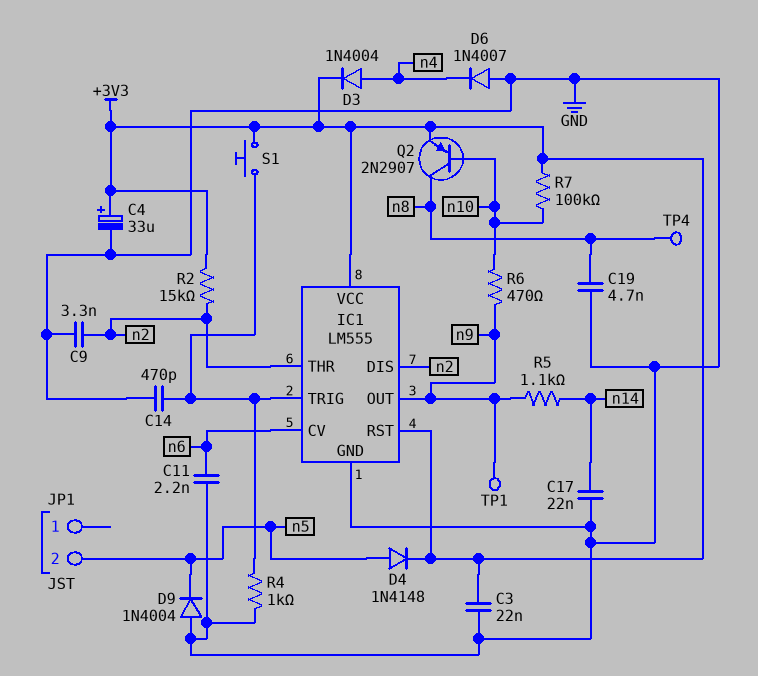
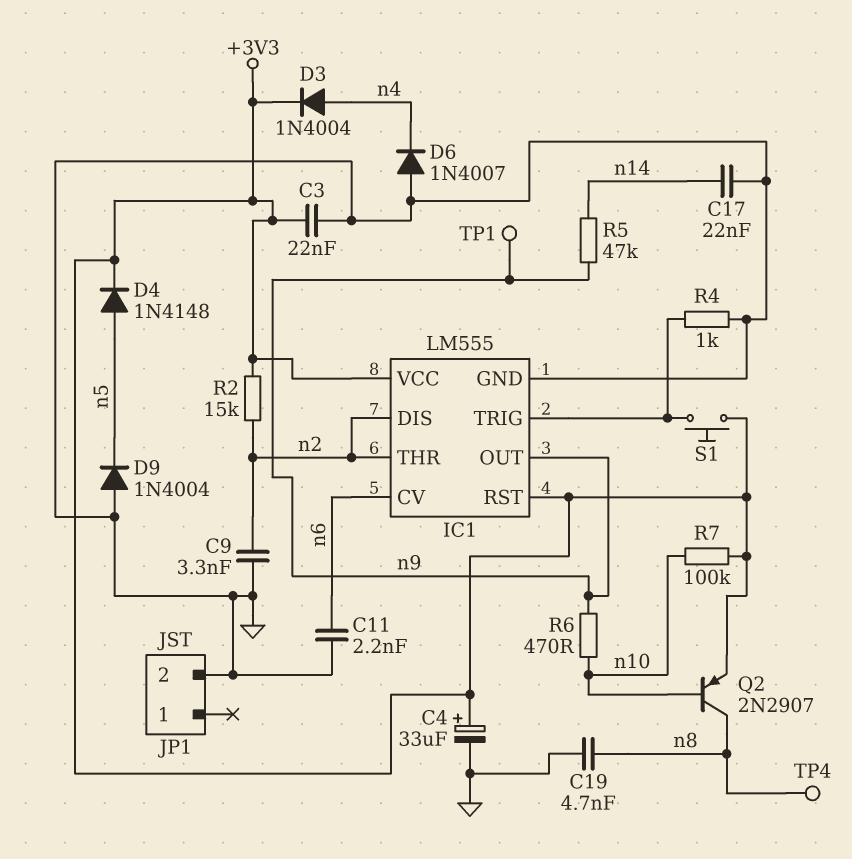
C14: 470pF (GND, IC1/TRIG) -> none
JP1 pin 2: n5 -> GND
R5: 1.1k (n9, n14) -> 47k (n9, n14)

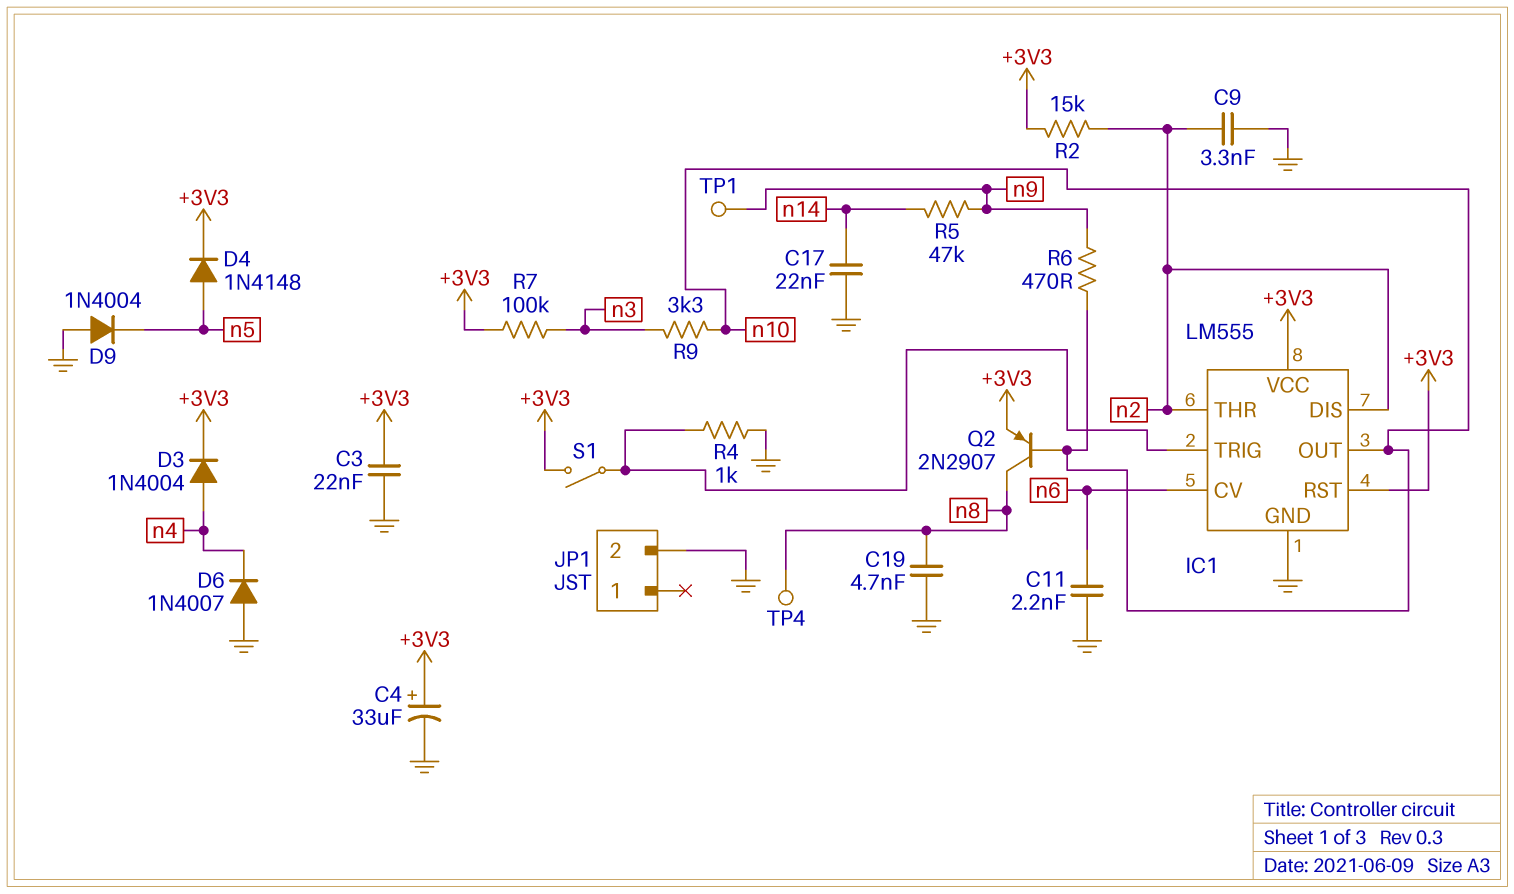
IC1 pin OUT: n9 -> n10
R7: 100k (+3V3, n10) -> 100k (+3V3, n3)
R9: none -> 3.3k (n3, n10)
S1: button (+3V3, IC1/TRIG) -> switch (+3V3, IC1/TRIG)

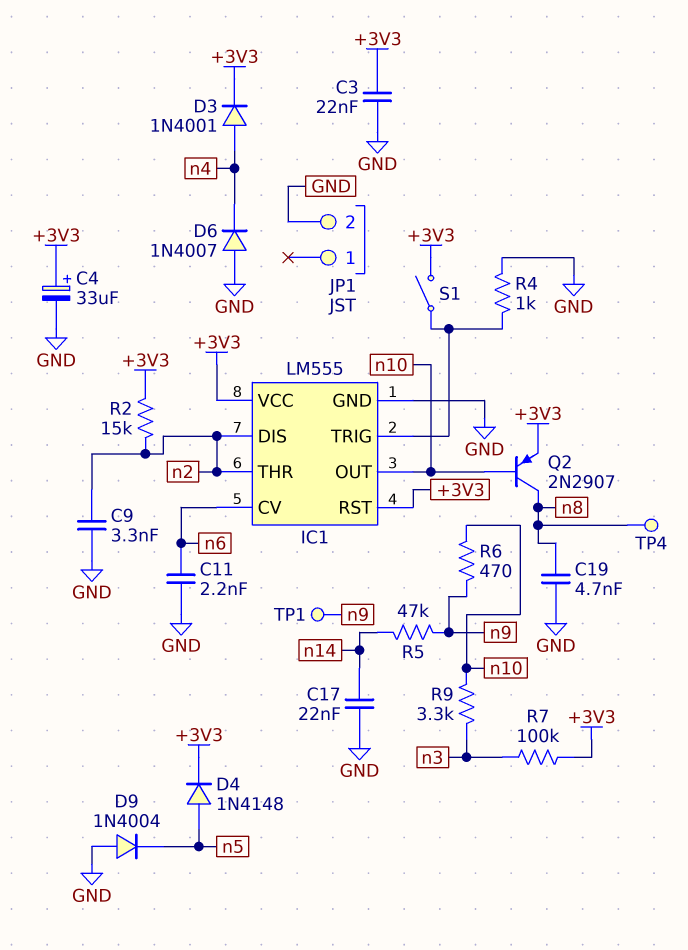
D3: diode 1N4004 (A n4, K +3V3) -> diode 1N4001 (A n4, K +3V3)

